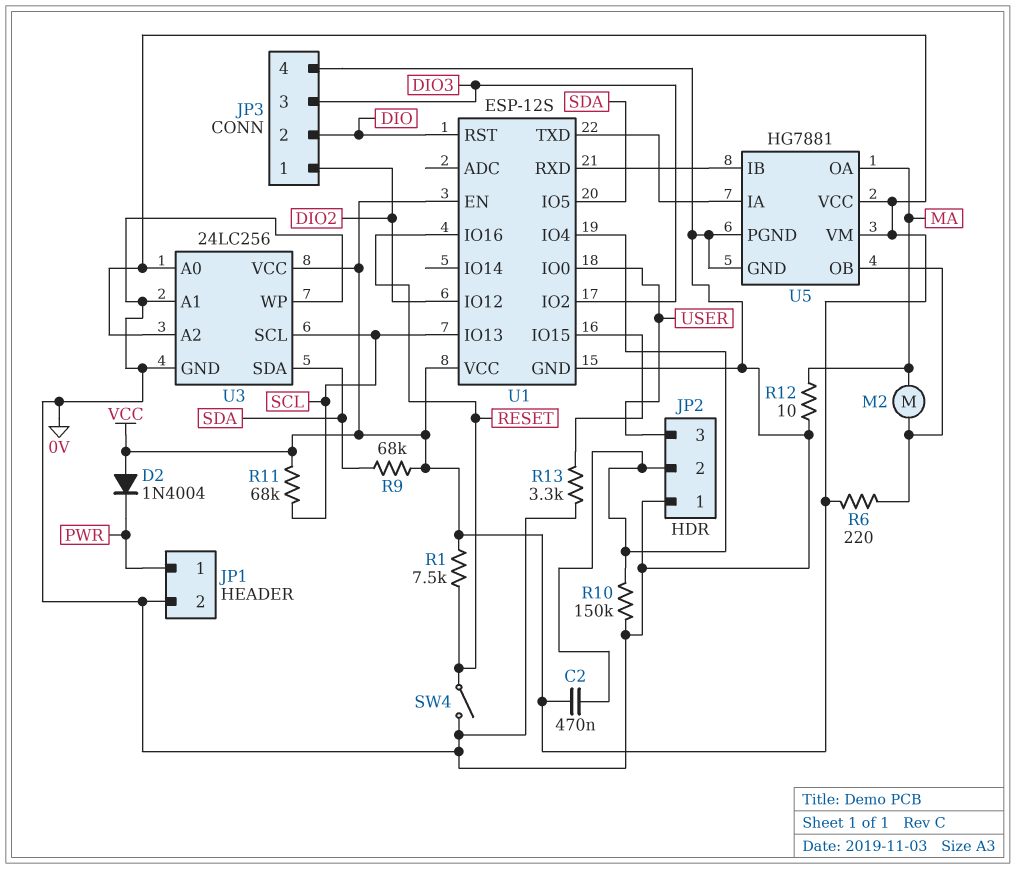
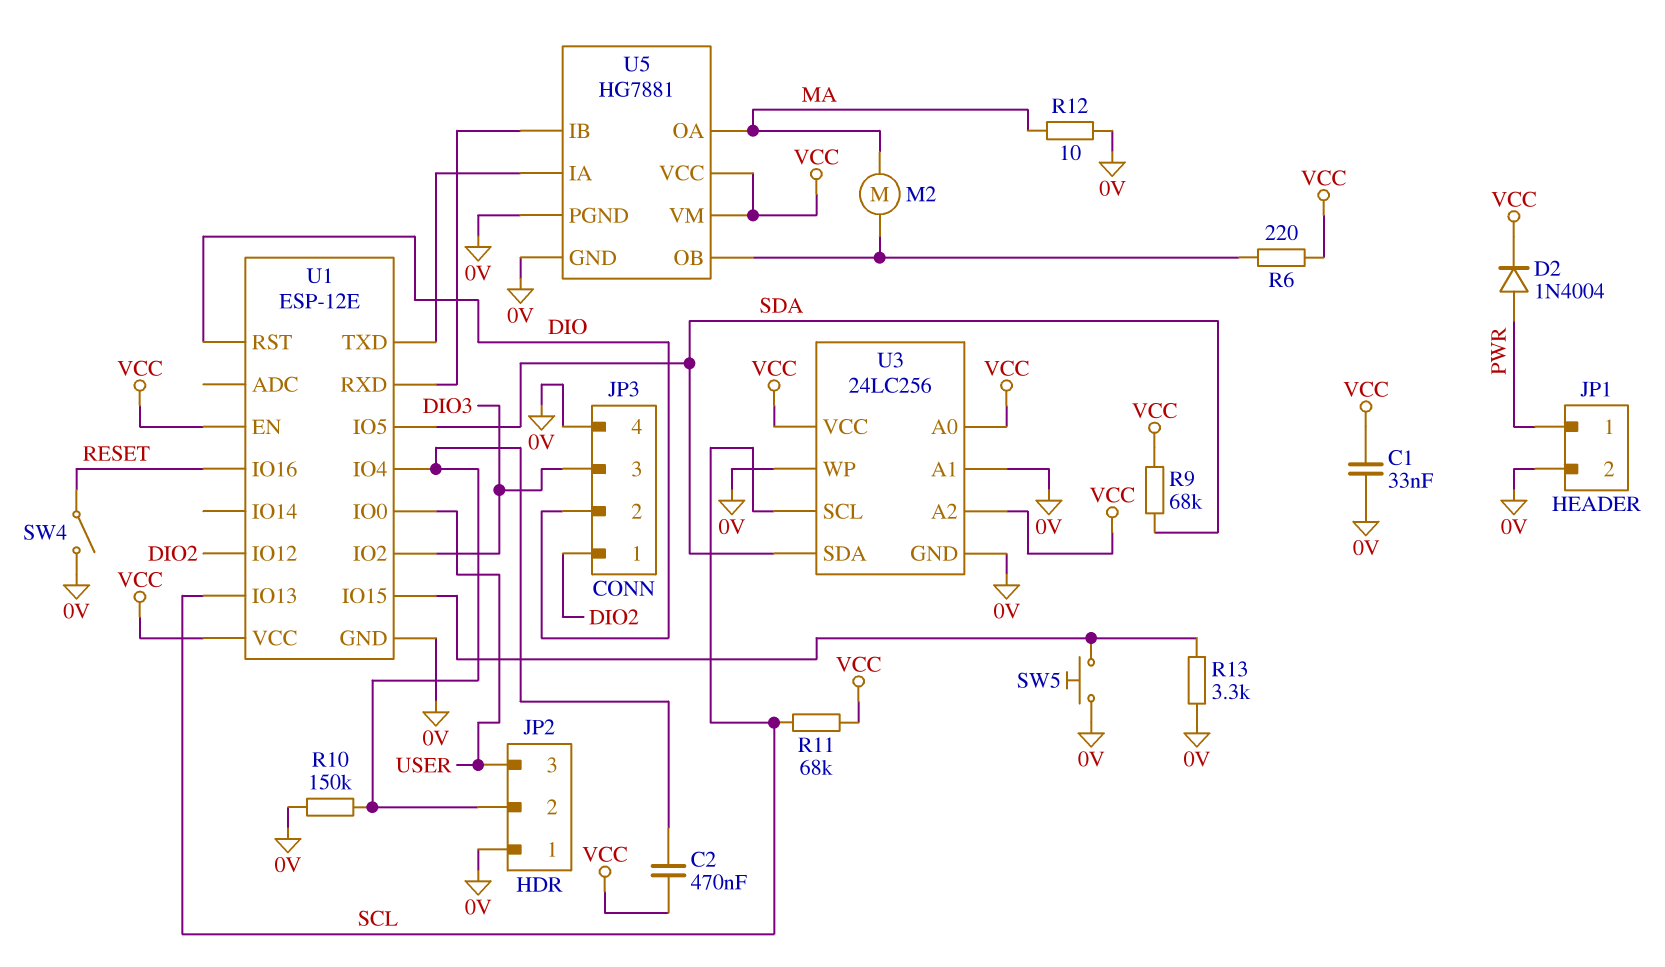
C1: none -> 33nF (0V, VCC)
D2: diode 1N4004 (A VCC, K PWR) -> diode 1N4004 (A PWR, K VCC)
R1: 7.5k (RESET, VCC) -> none
SW5: none -> button (0V, U1/IO15)
U1: ESP-12S -> ESP-12E

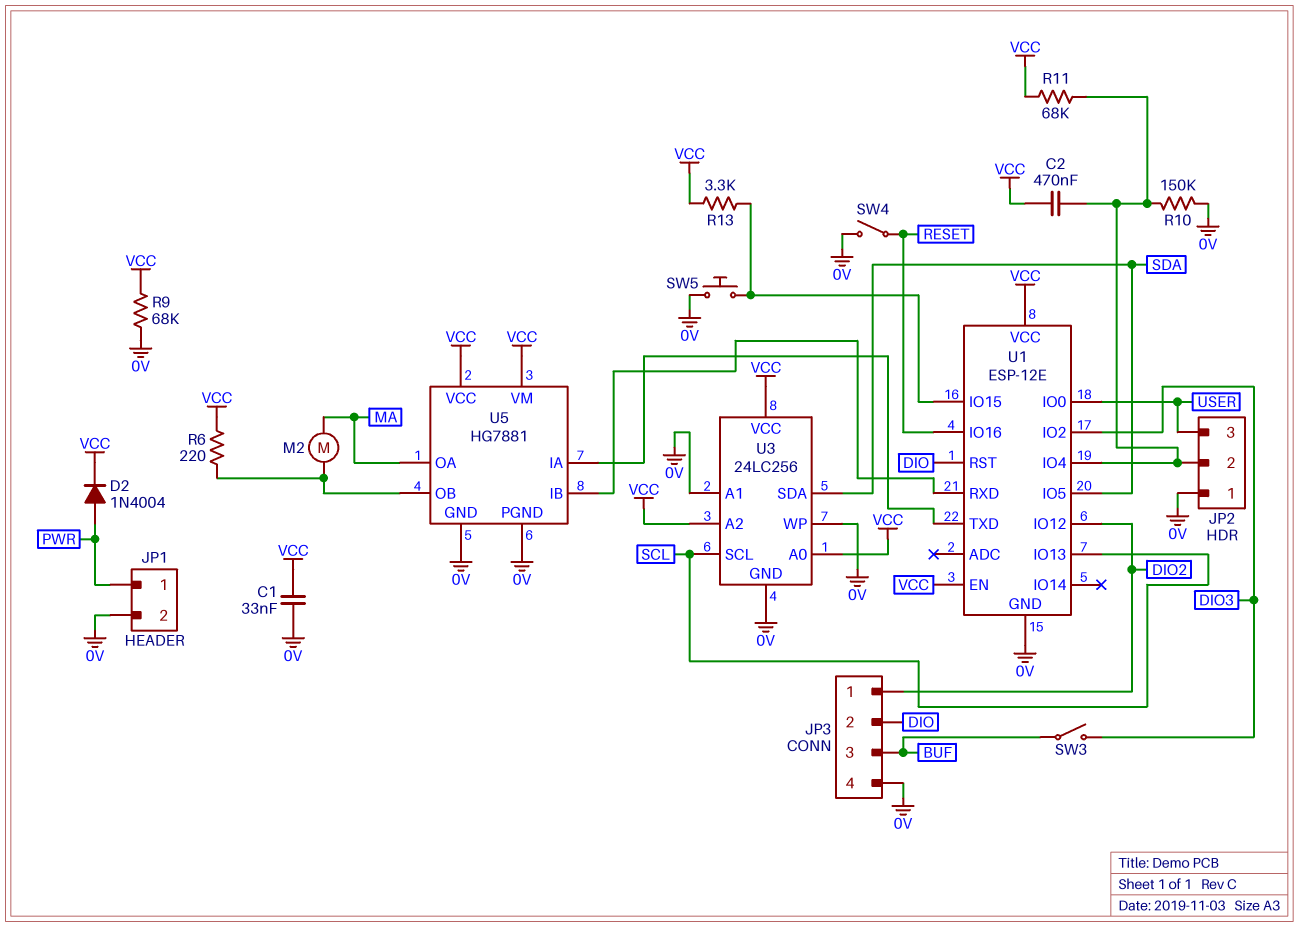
JP3 pin 3: DIO3 -> BUF
R9: 68k (SDA, VCC) -> 68k (0V, VCC)
R11: 68k (SCL, VCC) -> 68k (JP2/2, VCC)
R12: 10 (0V, MA) -> none
R13: 3.3k (0V, U1/IO15) -> 3.3k (U1/IO15, VCC)
SW3: none -> switch (BUF, DIO3)

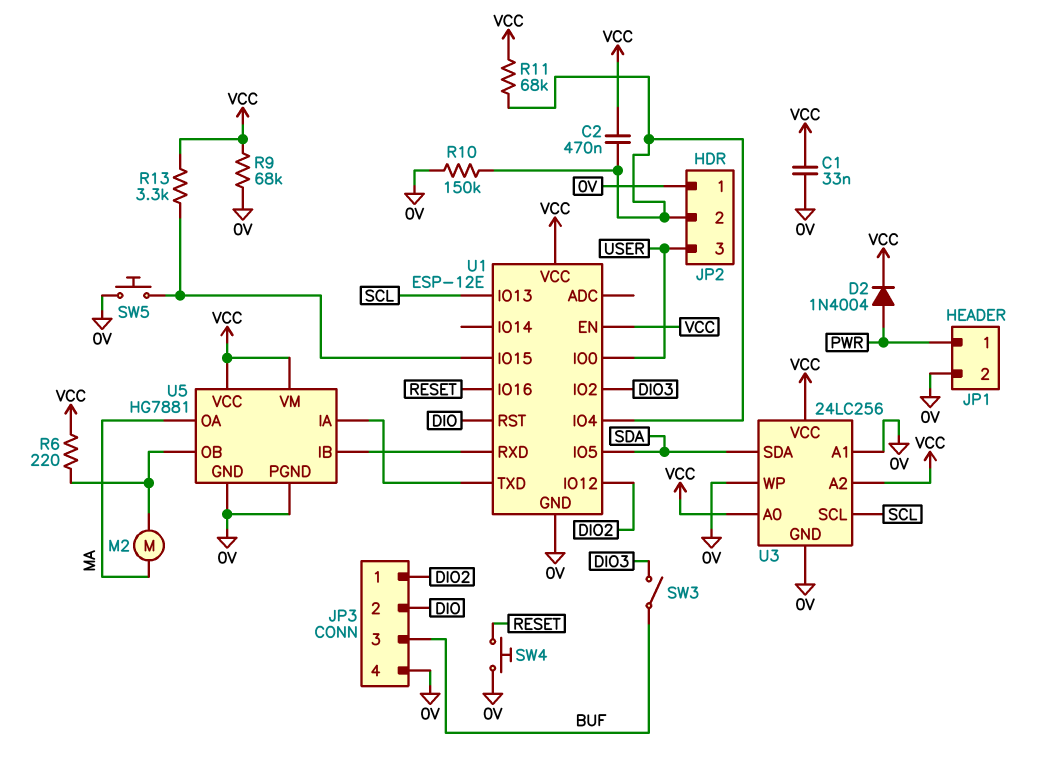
SW4: switch (0V, RESET) -> button (0V, RESET)

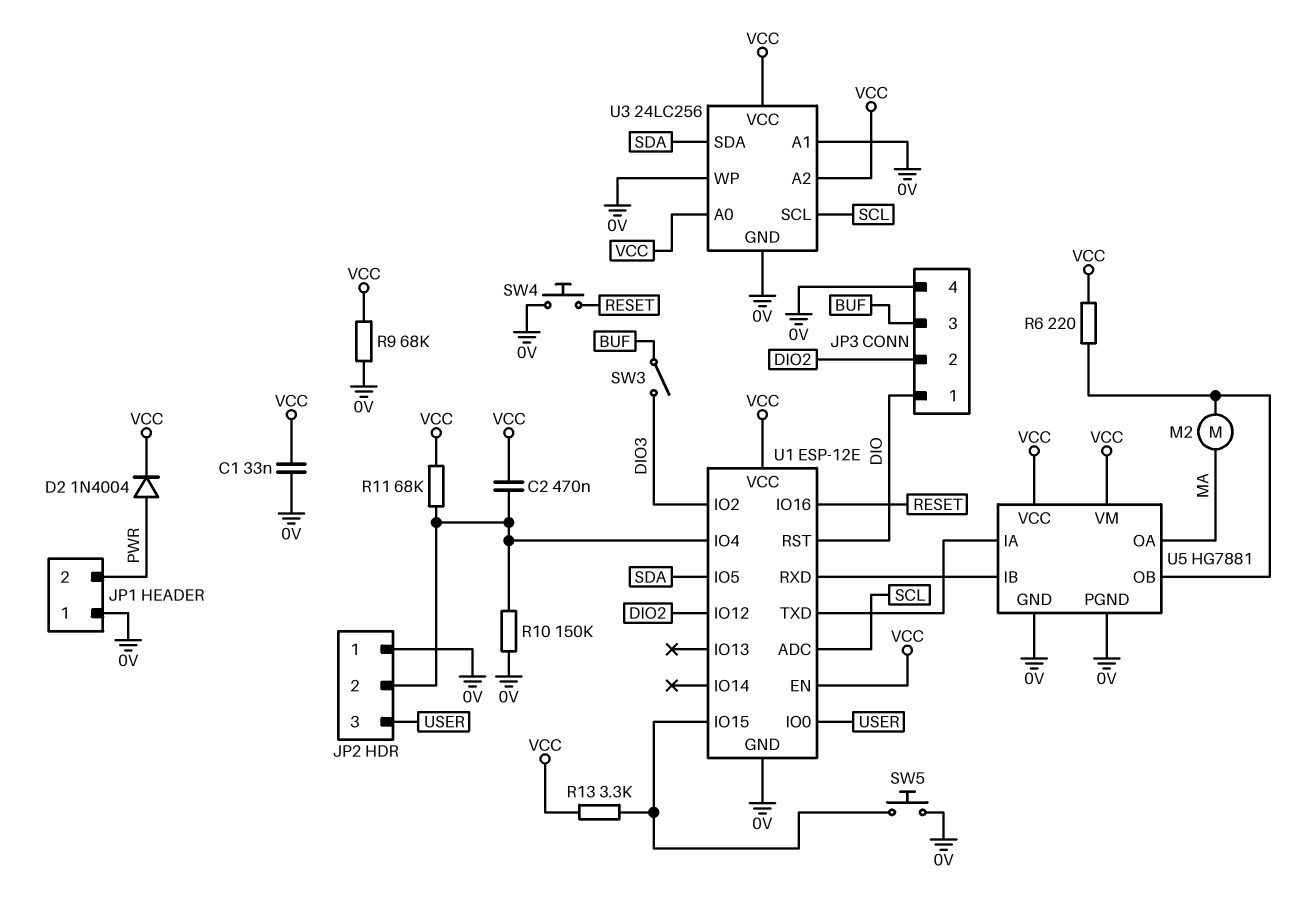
JP1 pin 1: PWR -> 0V
JP1 pin 2: 0V -> PWR
JP3 pin 1: DIO2 -> DIO
JP3 pin 2: DIO -> DIO2
U1 pin ADC: none -> SCL
U1 pin IO13: SCL -> none

